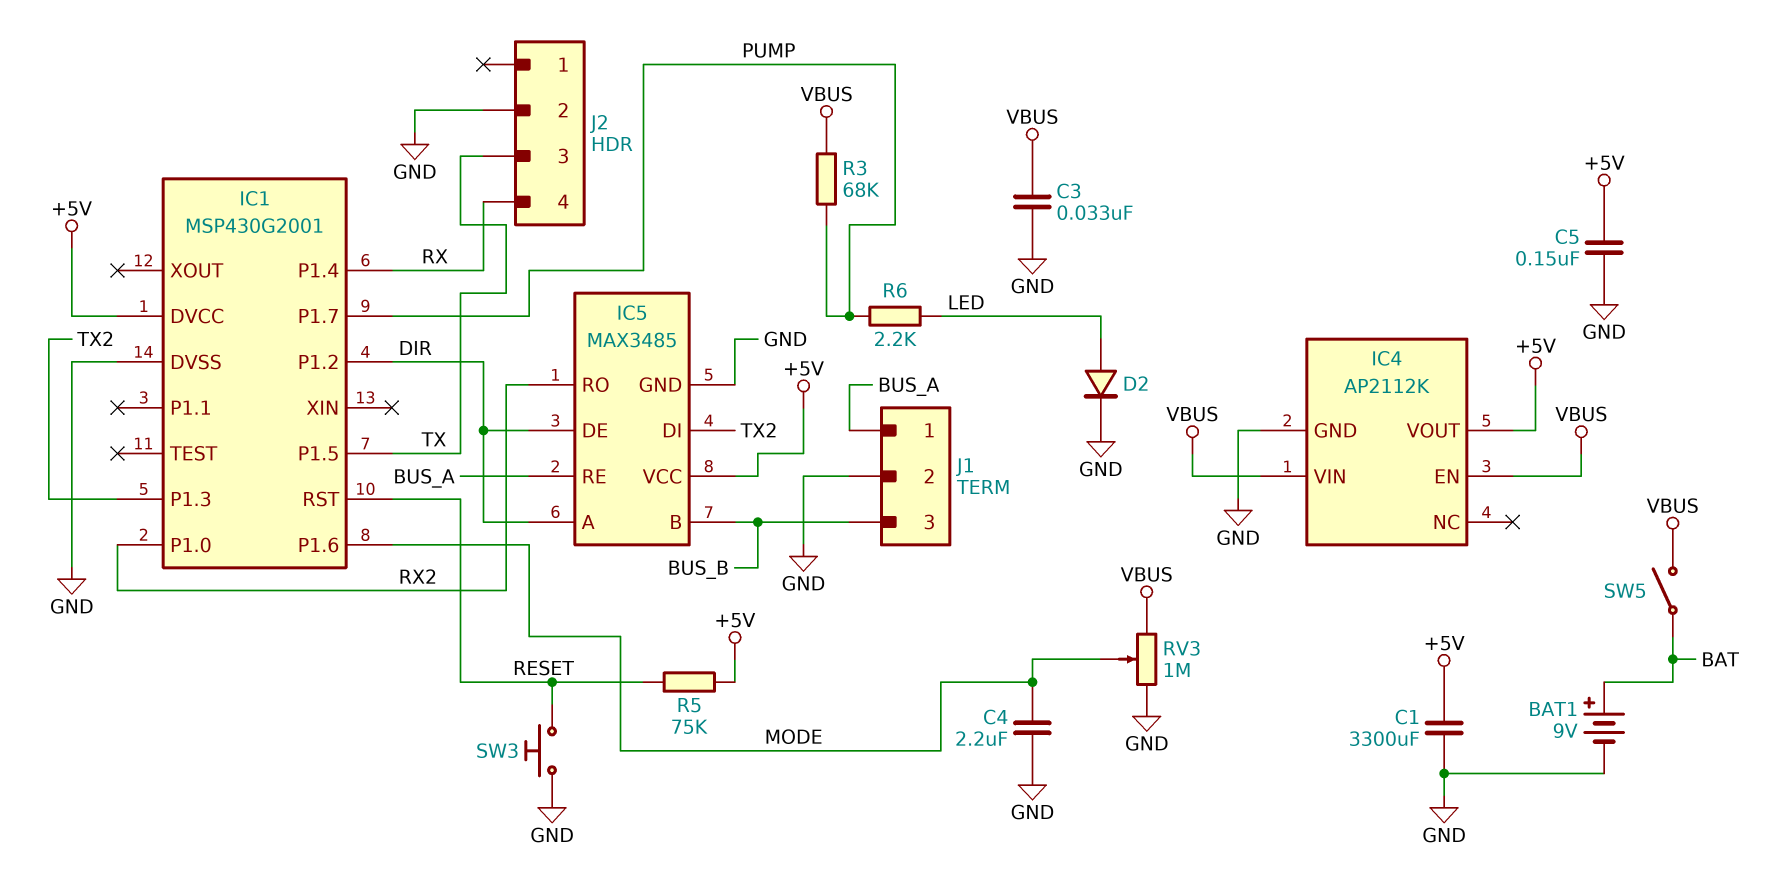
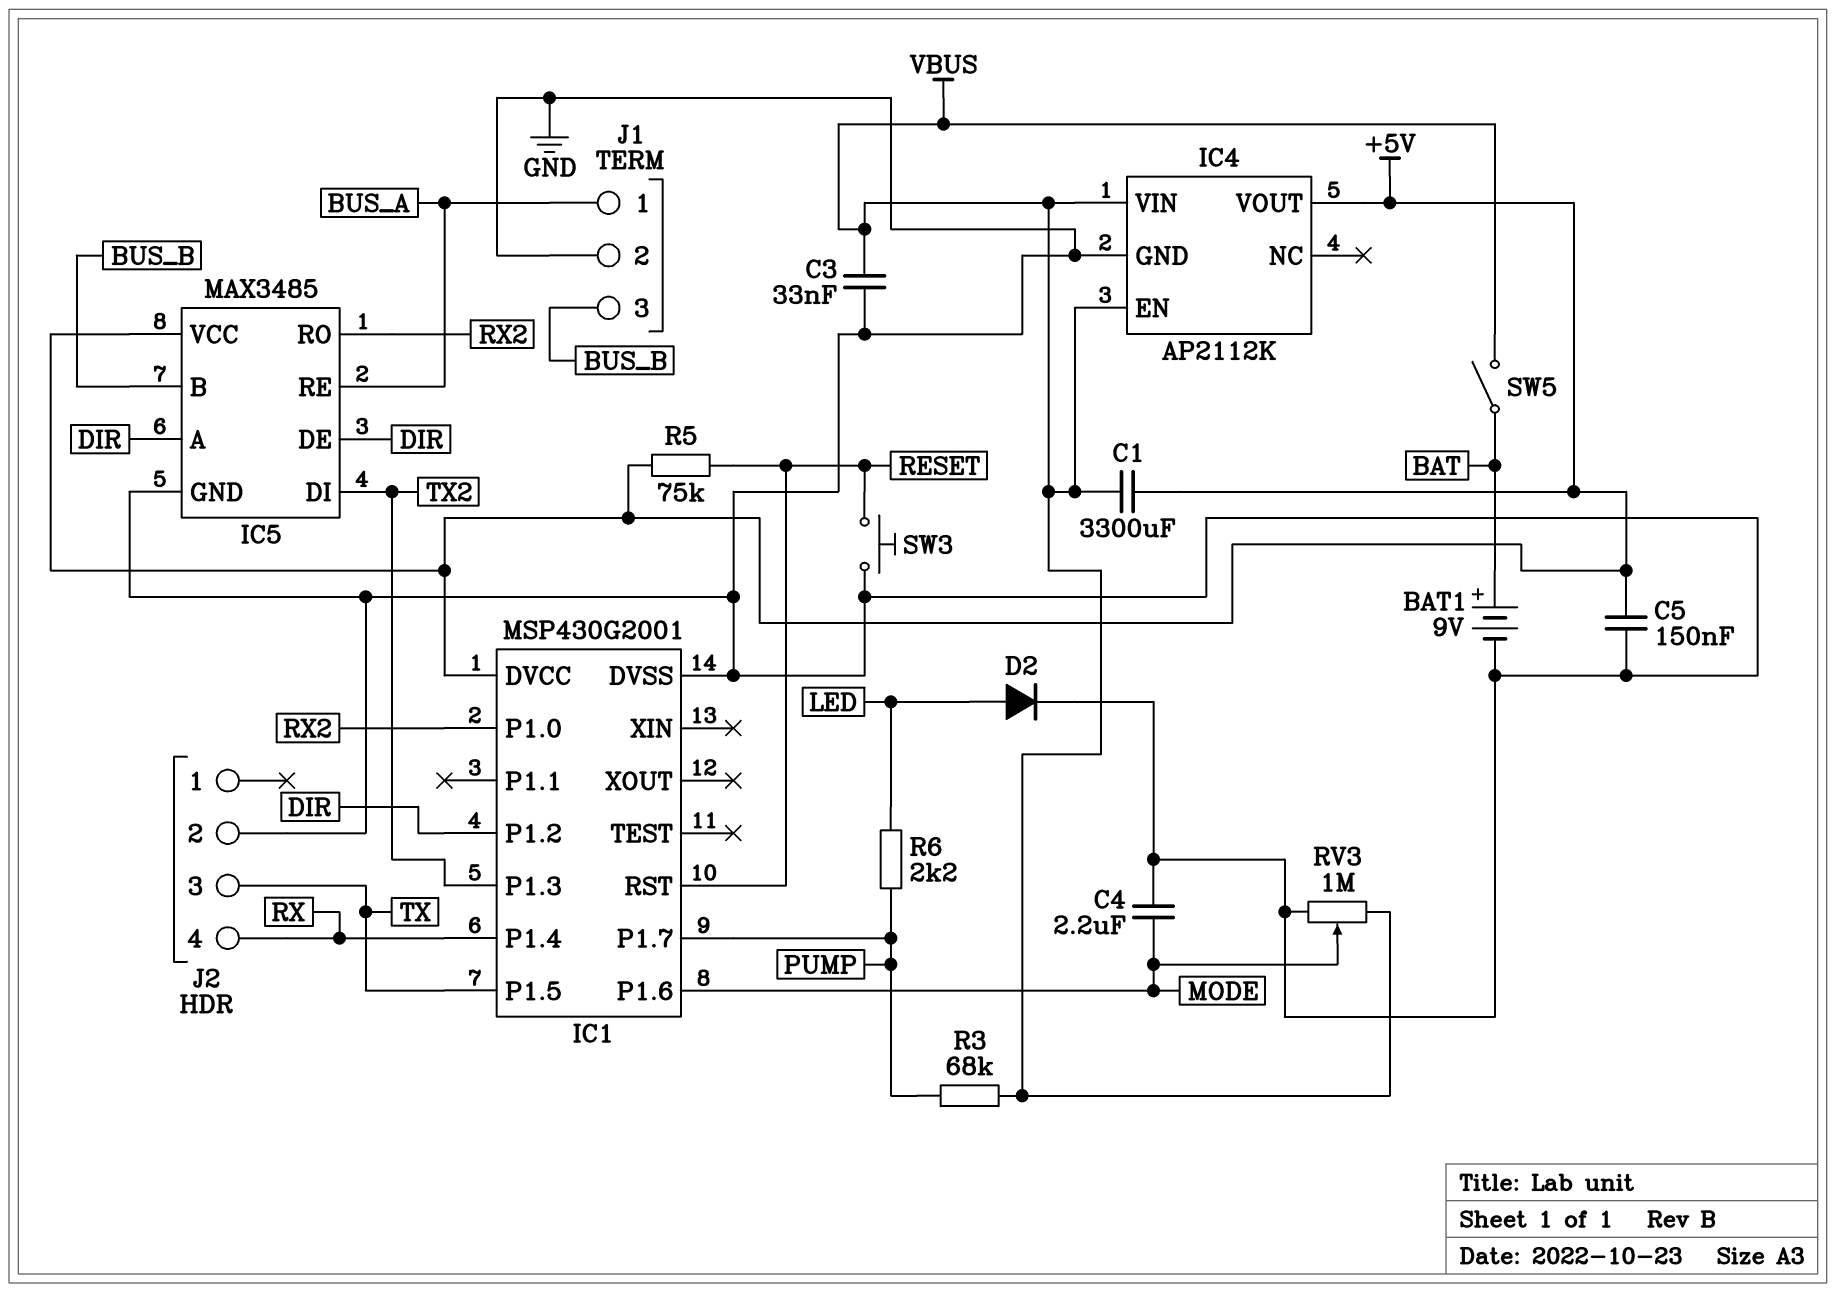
C1: 3300uF (+5V, GND) -> 3300uF (+5V, VBUS)

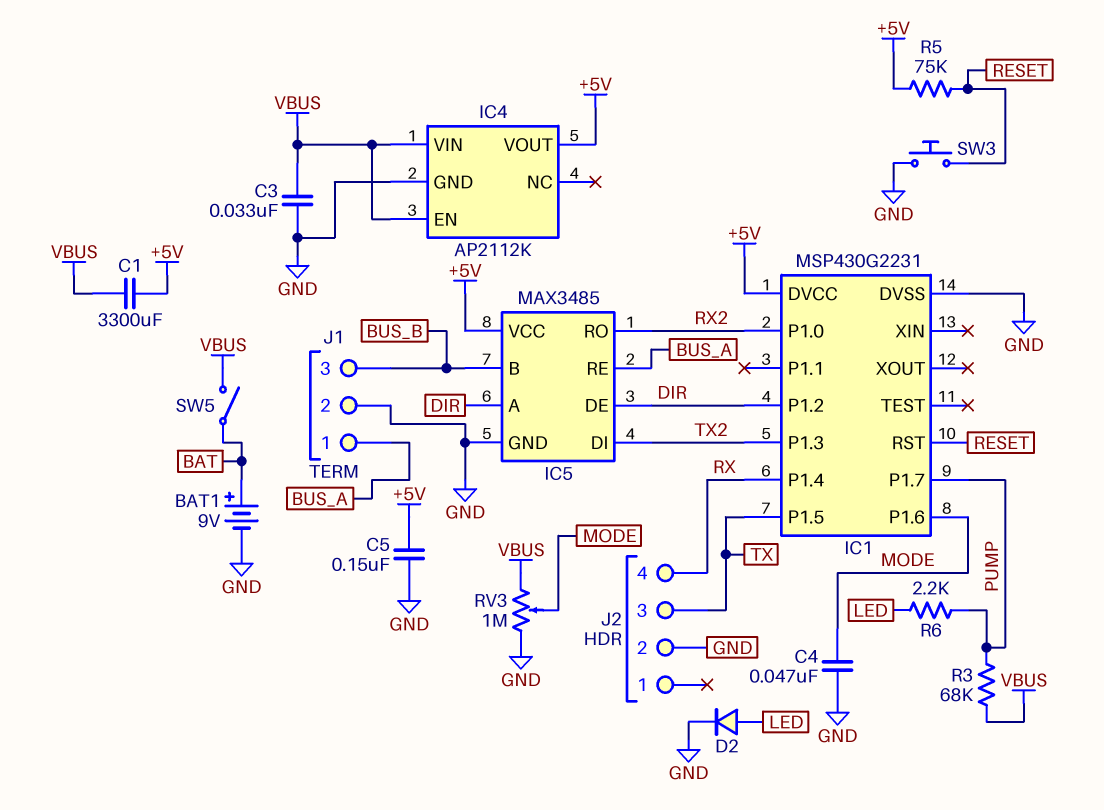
C4: 2.2uF (GND, MODE) -> 47nF (GND, MODE)
IC1: MSP430G2001 -> MSP430G2231

